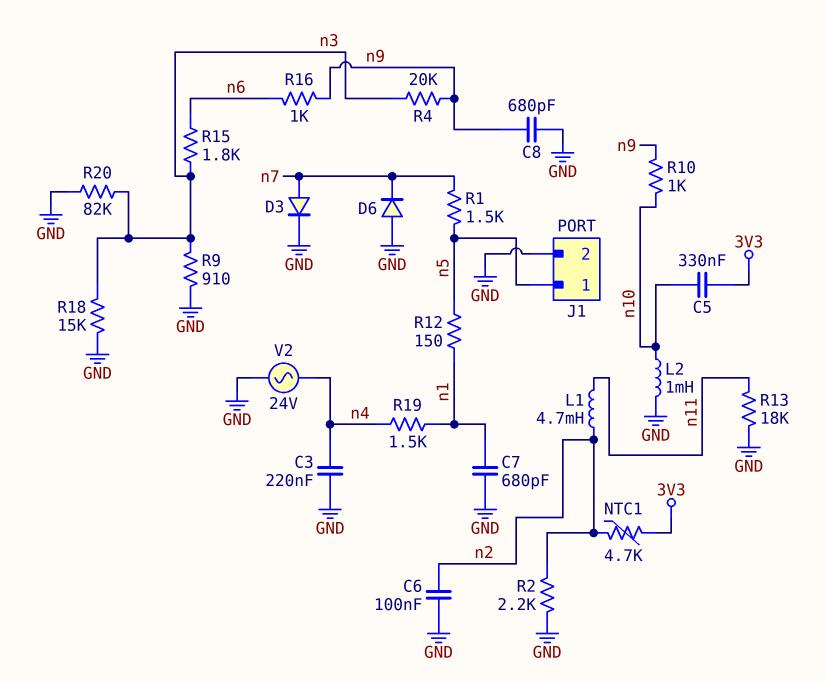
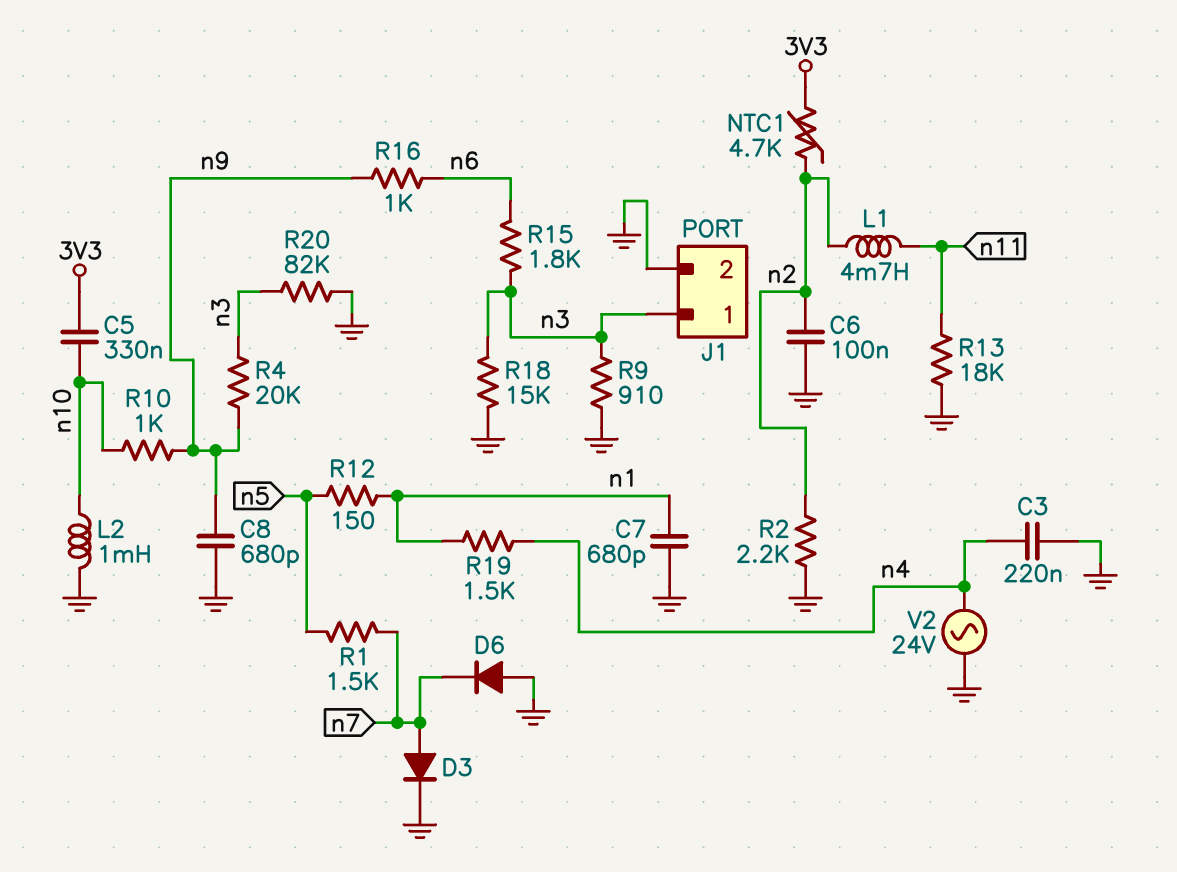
J1 pin 1: n5 -> n3

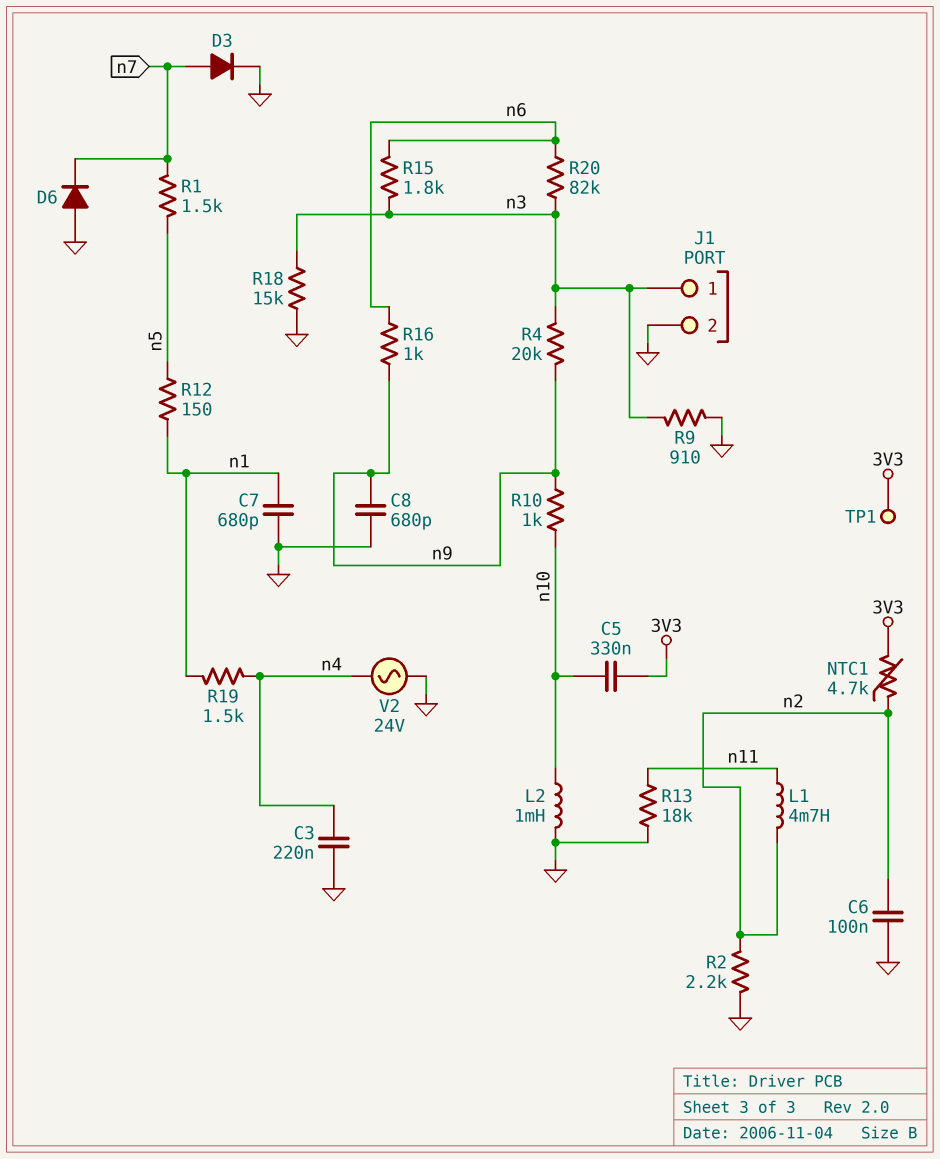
R20: 82k (GND, n3) -> 82k (n3, n6)
TP1: none -> test point (3V3)

